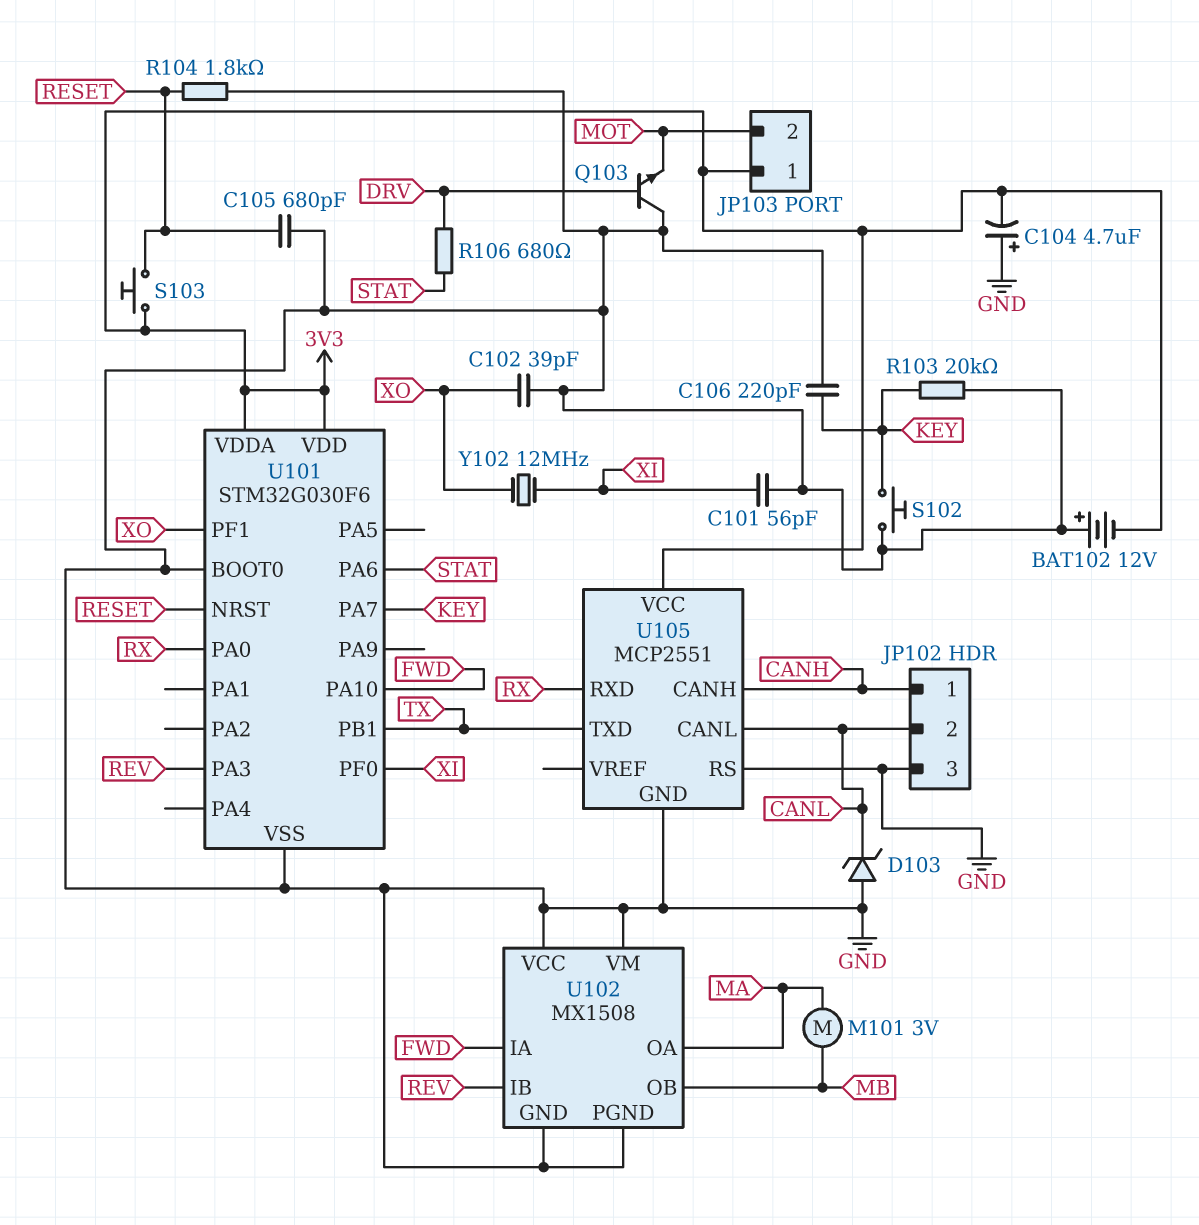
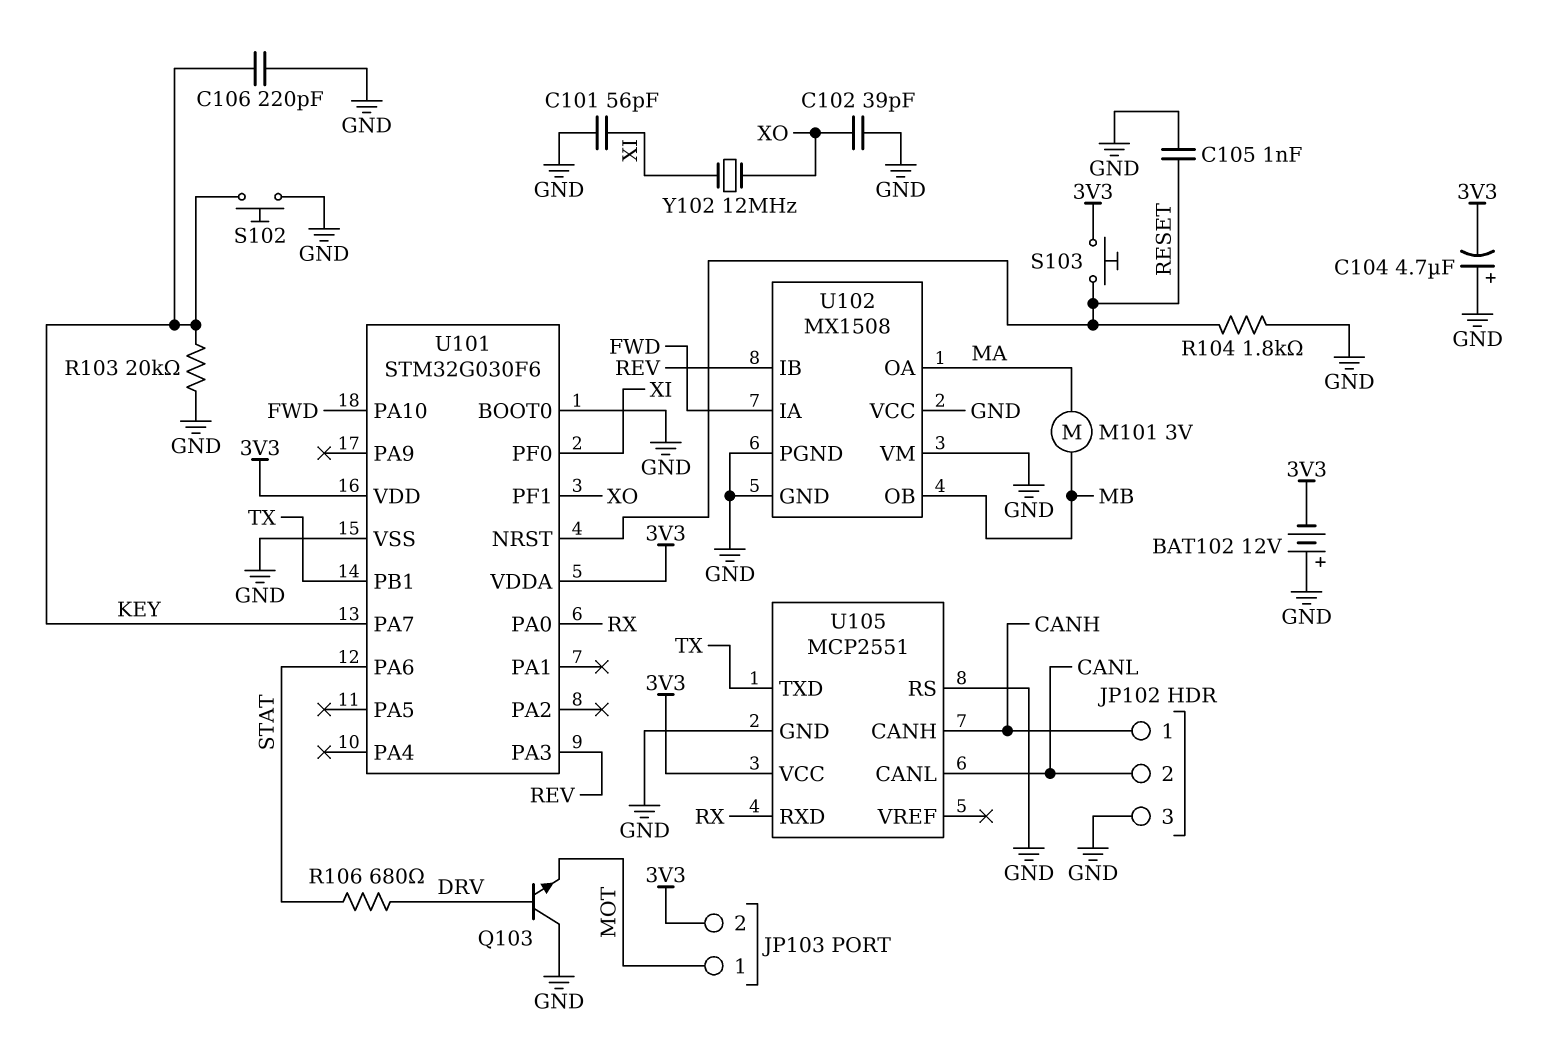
C105: 680pF (GND, RESET) -> 1nF (GND, RESET)
D103: zener (A GND, K CANL) -> none
JP103 pin 1: 3V3 -> MOT
JP103 pin 2: MOT -> 3V3

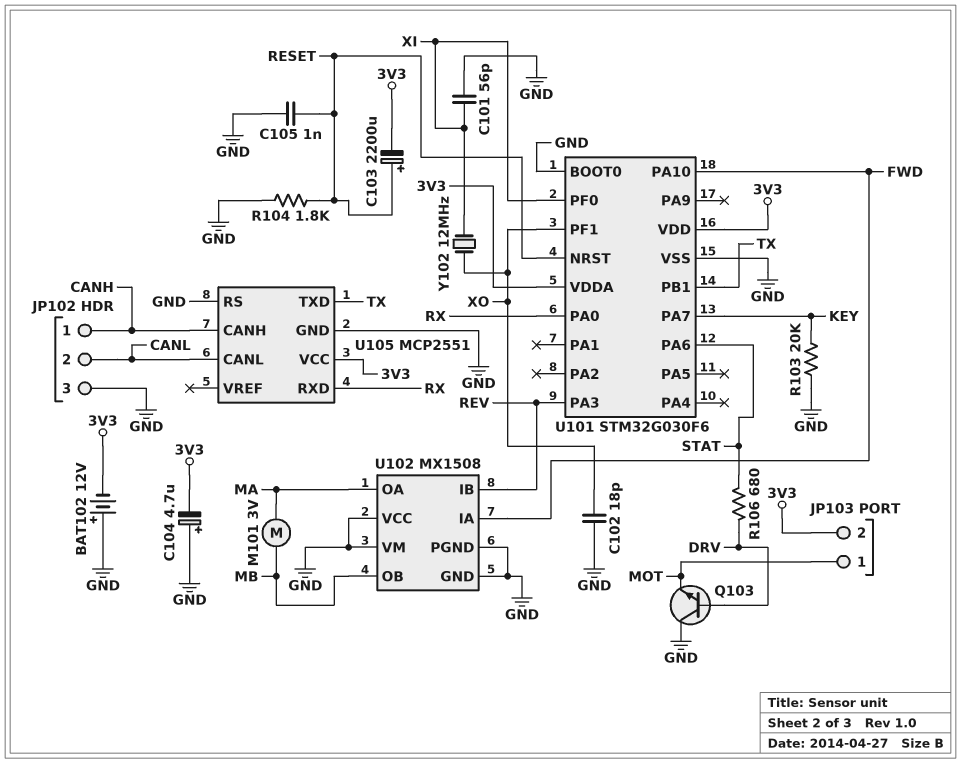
C102: 39pF (GND, XO) -> 18pF (GND, XO)
C103: none -> 2200uF (plus RESET, minus 3V3)
C106: 220pF (GND, KEY) -> none
S102: button (GND, KEY) -> none
S103: button (3V3, RESET) -> none

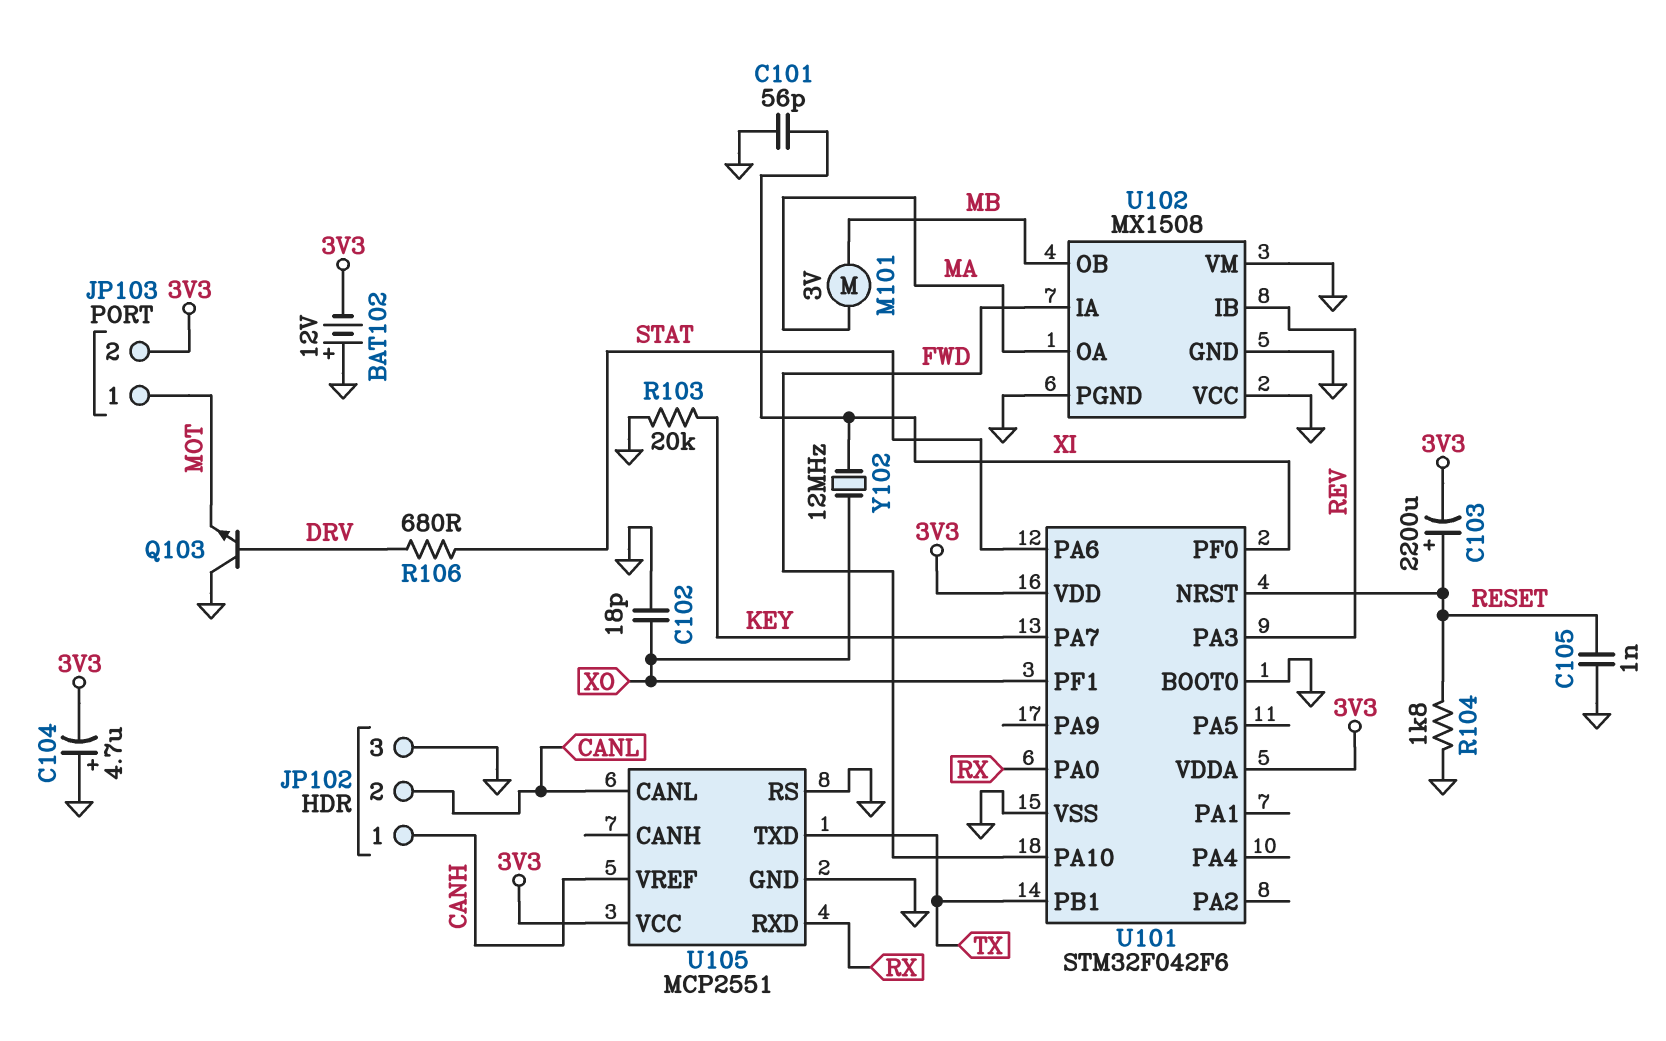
U101: STM32G030F6 -> STM32F042F6
U105 pin CANH: CANH -> none
U105 pin VREF: none -> CANH

